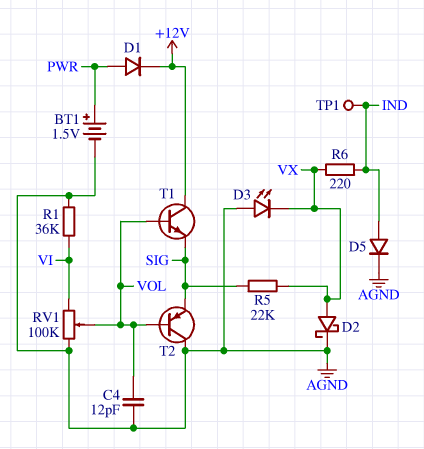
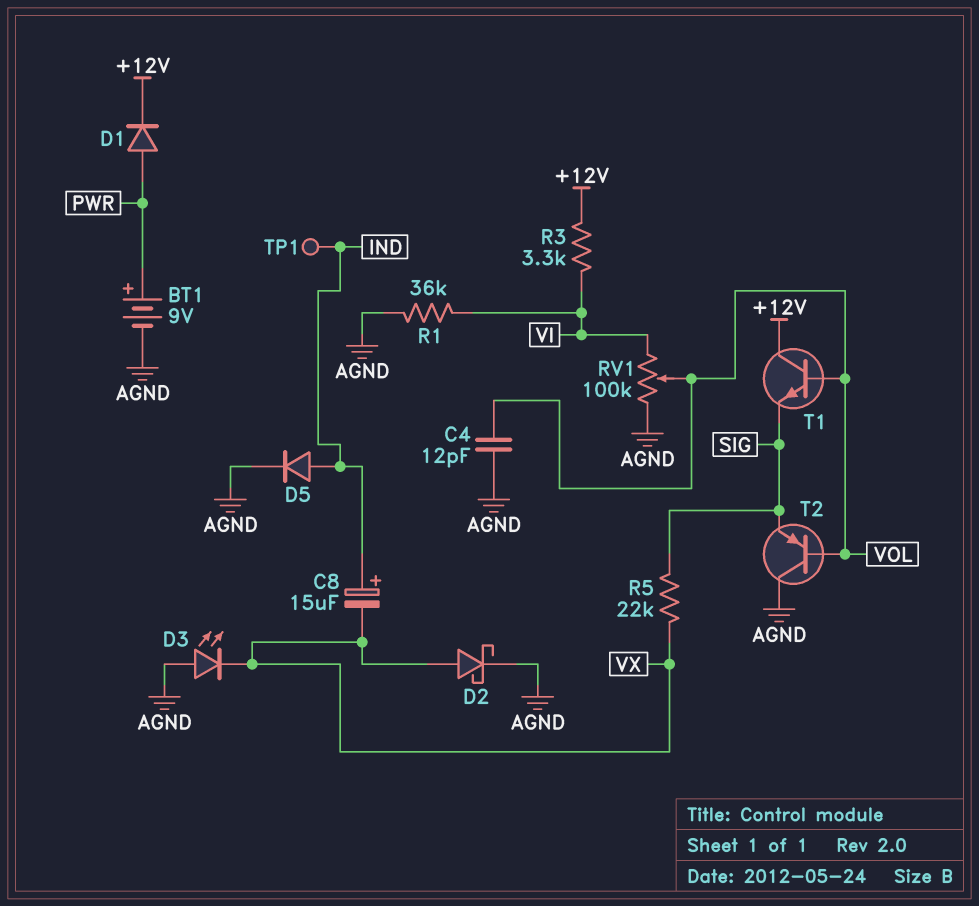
BT1: 1.5V (plus PWR, minus AGND) -> 9V (plus PWR, minus AGND)
C8: none -> 15uF (plus IND, minus VX)
R3: none -> 3.3k (+12V, VI)
R6: 220 (IND, VX) -> none

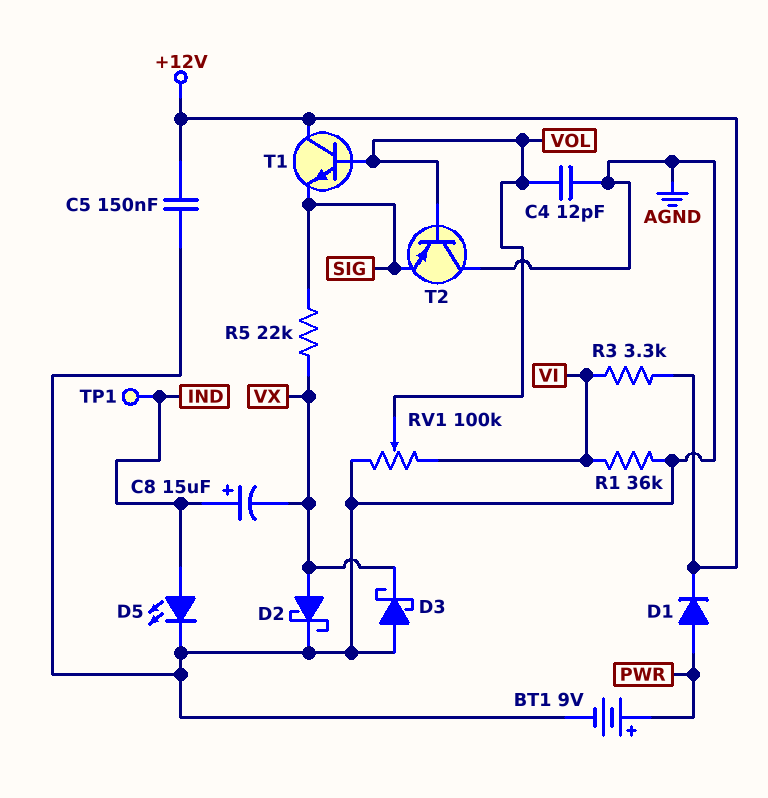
C5: none -> 150nF (+12V, AGND)
D3: LED (A AGND, K VX) -> schottky (A AGND, K VX)
D5: diode (A IND, K AGND) -> LED (A IND, K AGND)

